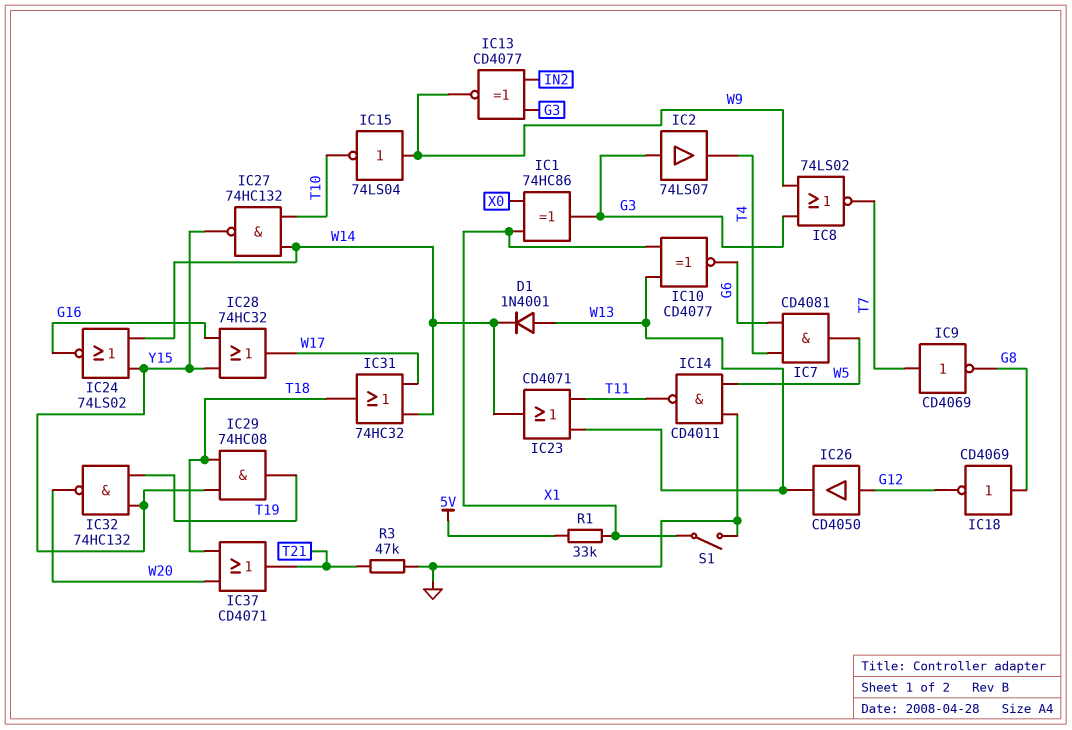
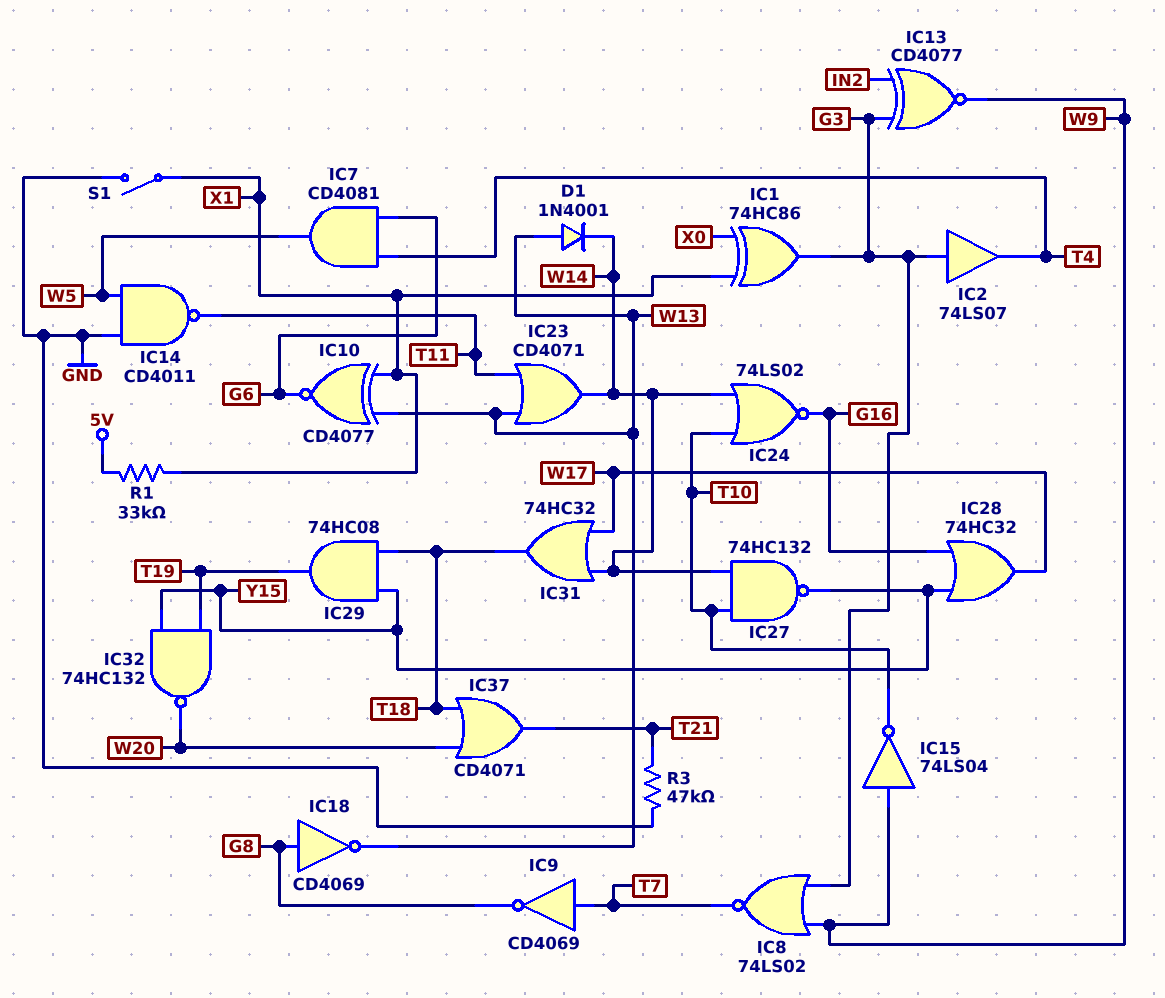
IC18: NOT CD4069 (in G8, out G12) -> NOT CD4069 (in G8, out W13)
IC24: NOR 74LS02 (in W14, in Y15, out G16) -> NOR 74LS02 (in T10, in W14, out G16)
IC26: buffer CD4050 (in G12, out W13) -> none

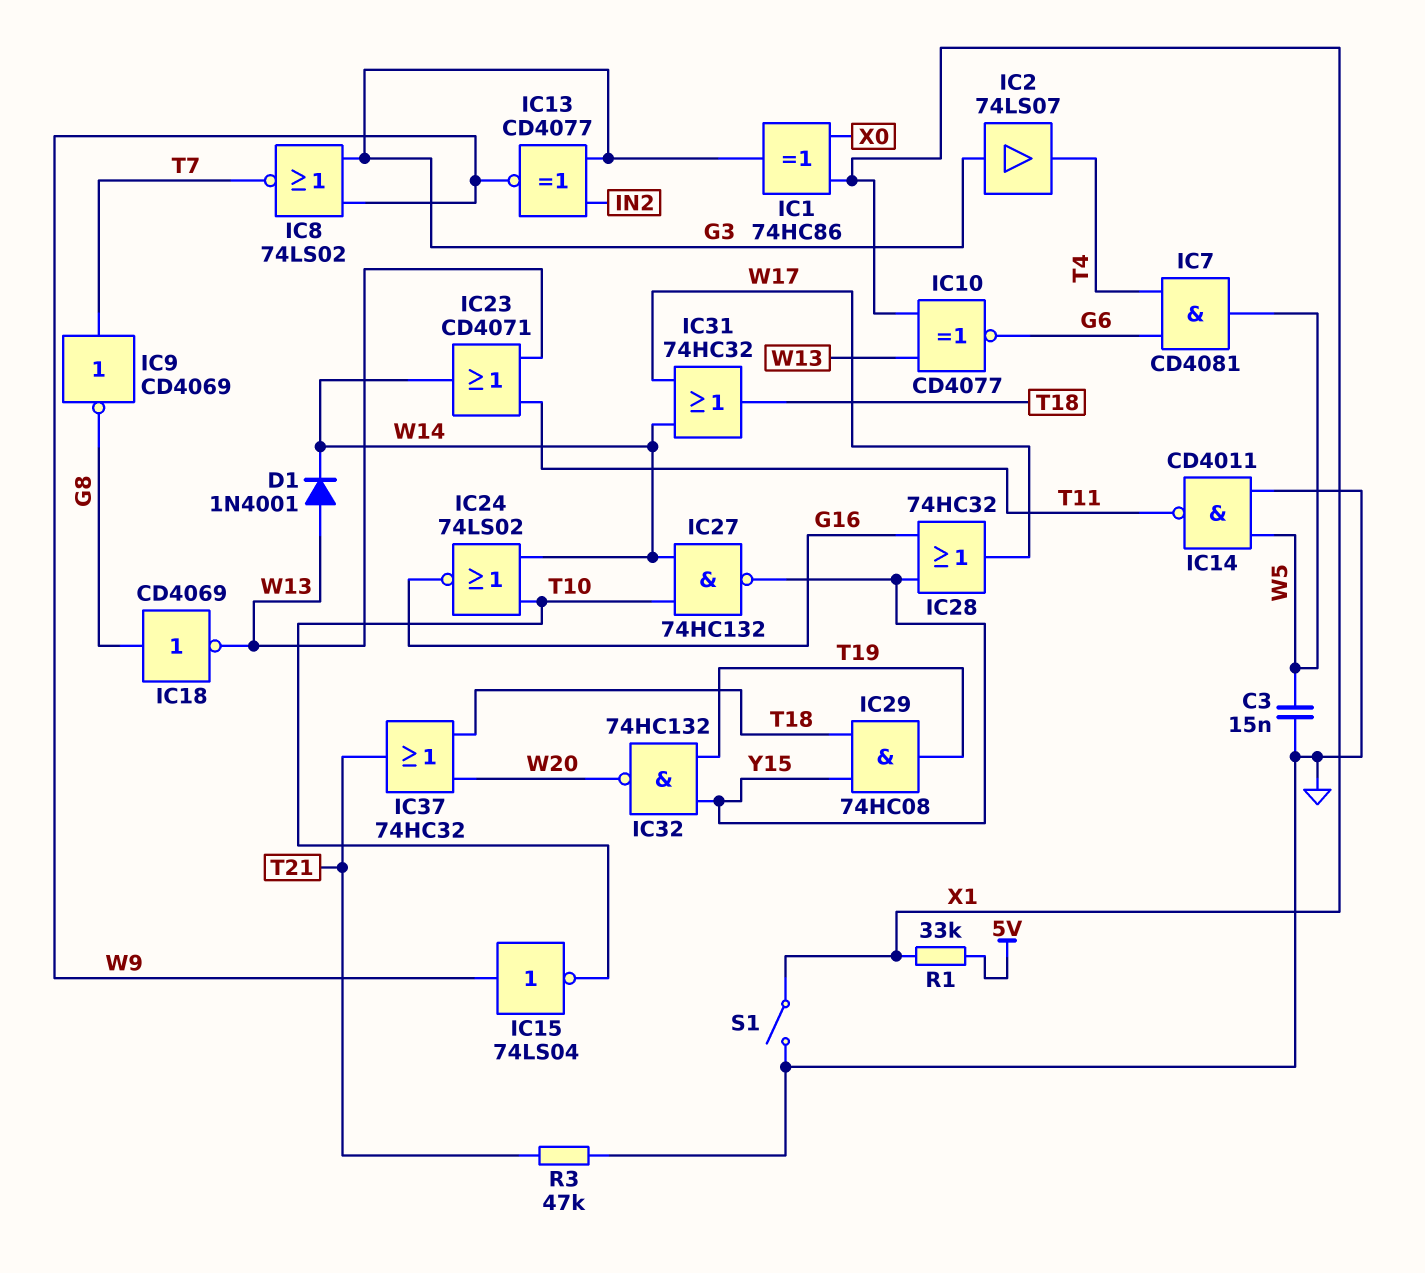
C3: none -> 15nF (GND, W5)
IC37: OR CD4071 (in T18, in W20, out T21) -> OR 74HC32 (in T18, in W20, out T21)

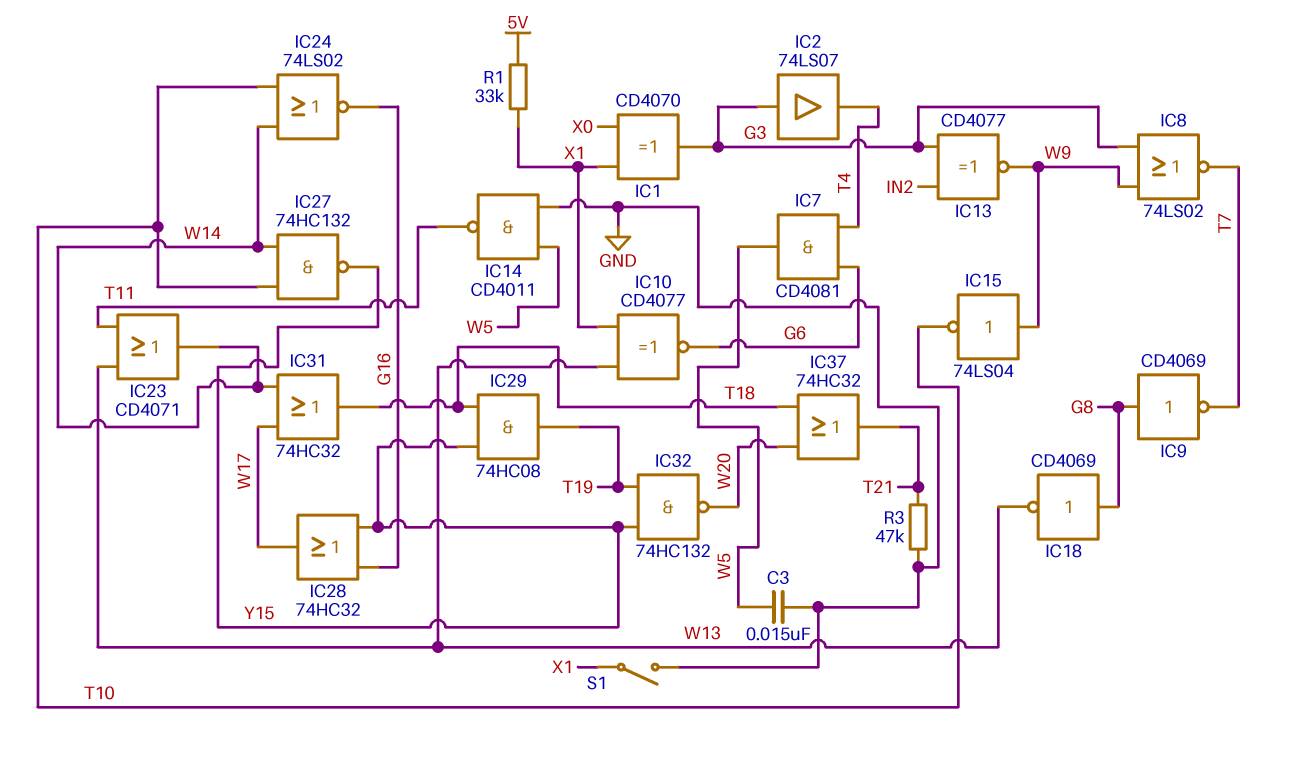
D1: diode 1N4001 (A W13, K W14) -> none
IC1: XOR 74HC86 (in X0, in X1, out G3) -> XOR CD4070 (in X0, in X1, out G3)
IC9: NOT CD4069 (in T7, out G8) -> NOT CD4069 (in G8, out T7)

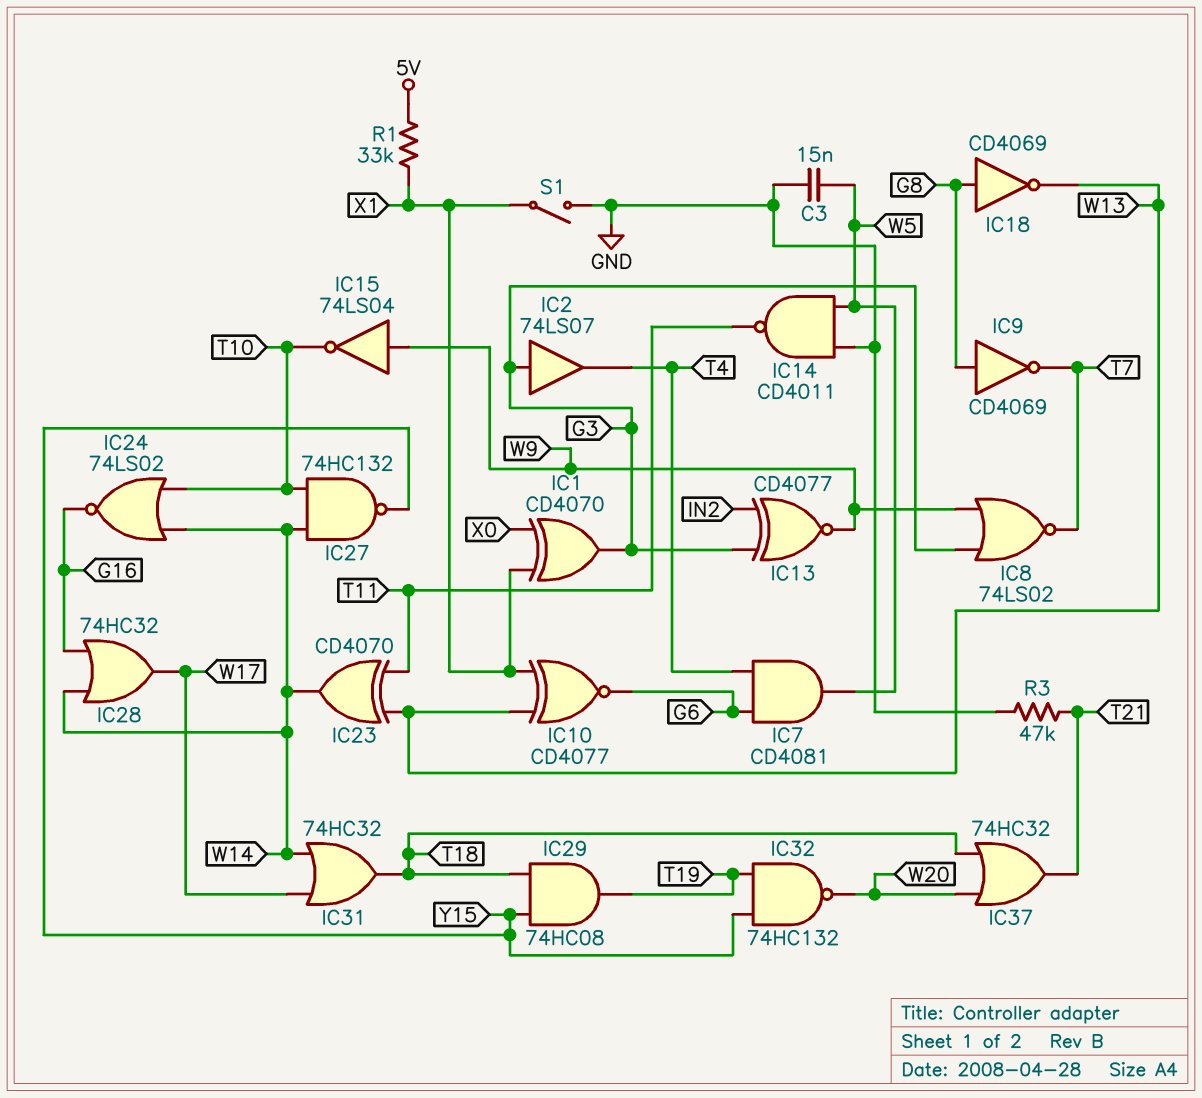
IC23: OR CD4071 (in T11, in W13, out W14) -> XOR CD4070 (in T11, in W13, out W14)
IC28: OR 74HC32 (in G16, in Y15, out W17) -> OR 74HC32 (in G16, in W14, out W17)

